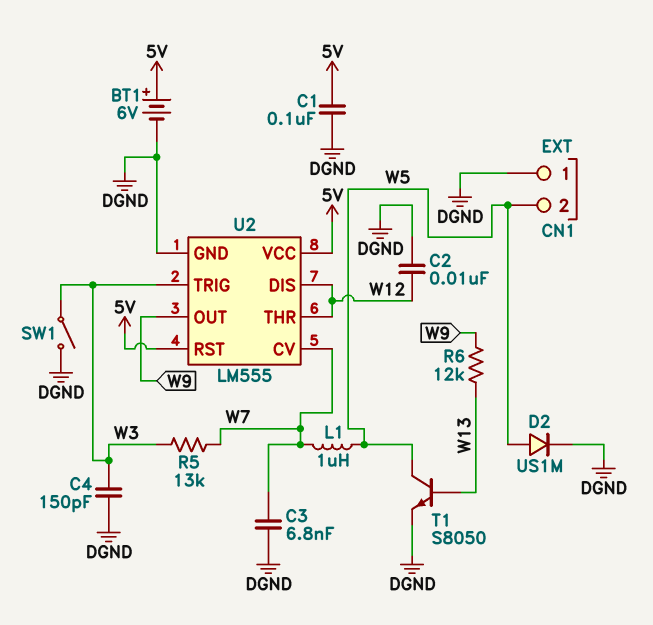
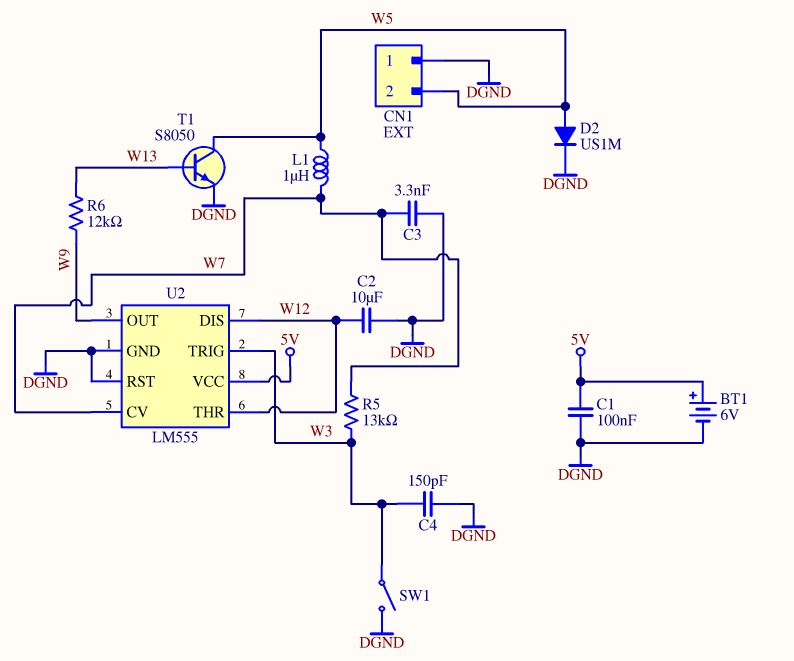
C2: 10nF (DGND, W12) -> 10uF (DGND, W12)
C3: 6.8nF (DGND, W7) -> 3.3nF (DGND, W7)
U2 pin RST: 5V -> DGND

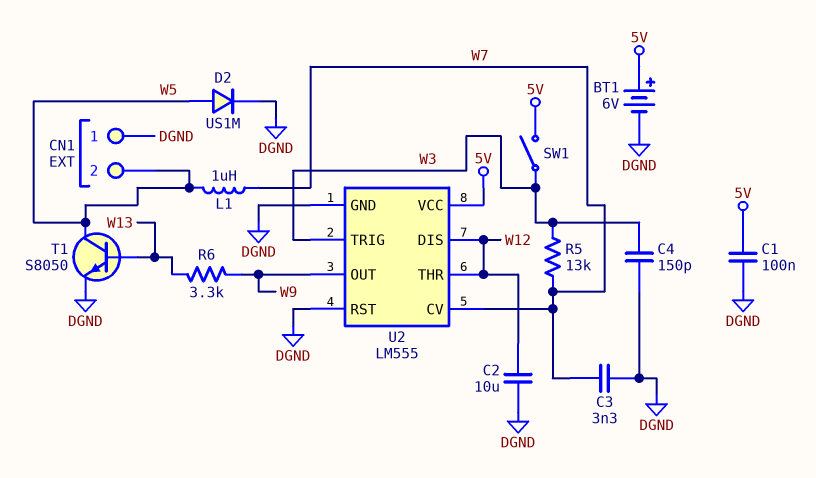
R6: 12k (W9, W13) -> 3.3k (W9, W13)
SW1: switch (DGND, W3) -> switch (5V, W3)

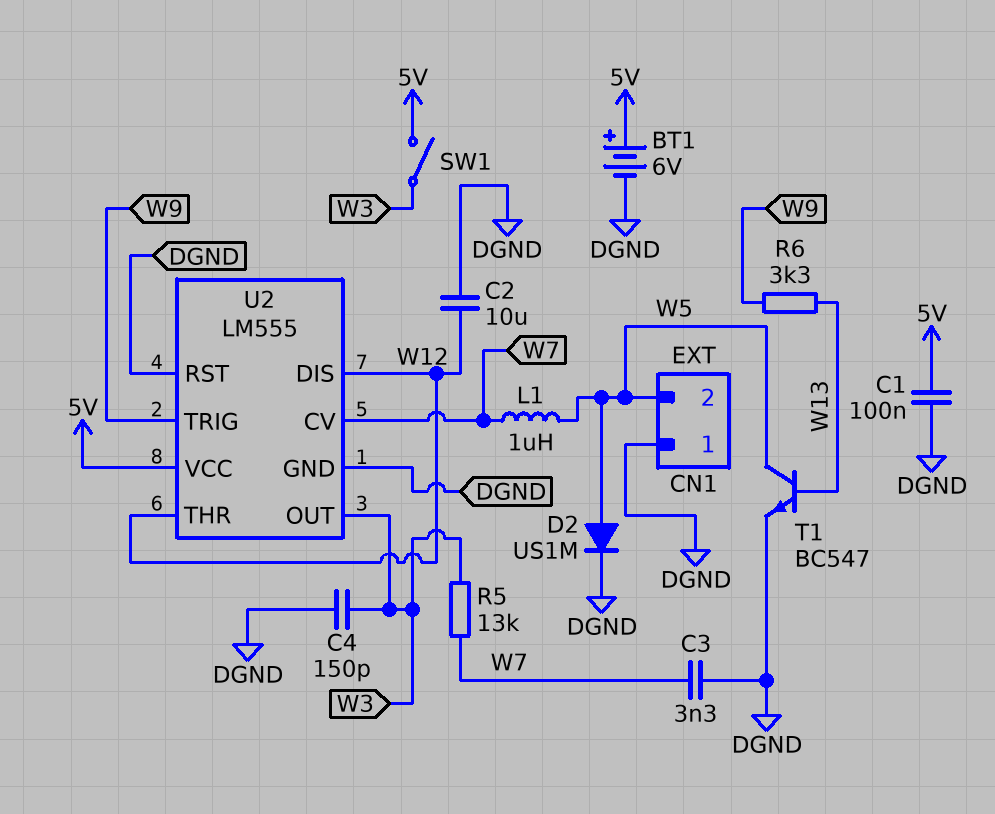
T1: NPN S8050 (B W13, C W5, E DGND) -> NPN BC547 (B W13, C W5, E DGND)
U2 pin OUT: W9 -> W3
U2 pin TRIG: W3 -> W9

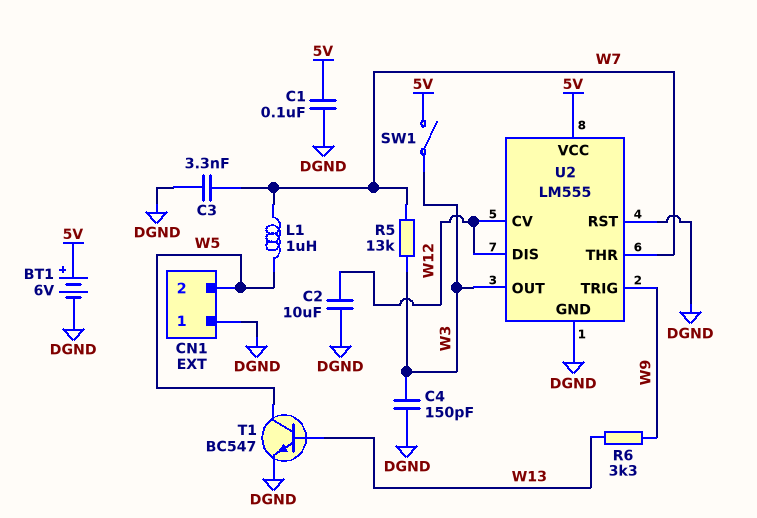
D2: diode US1M (A W5, K DGND) -> none
U2 pin CV: W7 -> W12
U2 pin THR: W12 -> W7

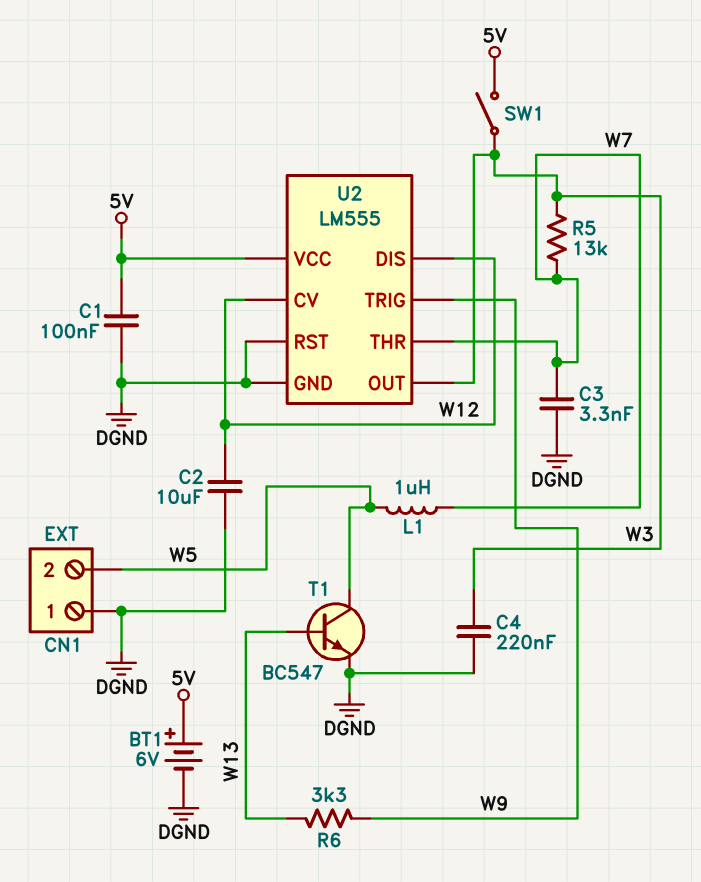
C4: 150pF (DGND, W3) -> 220nF (DGND, W3)

